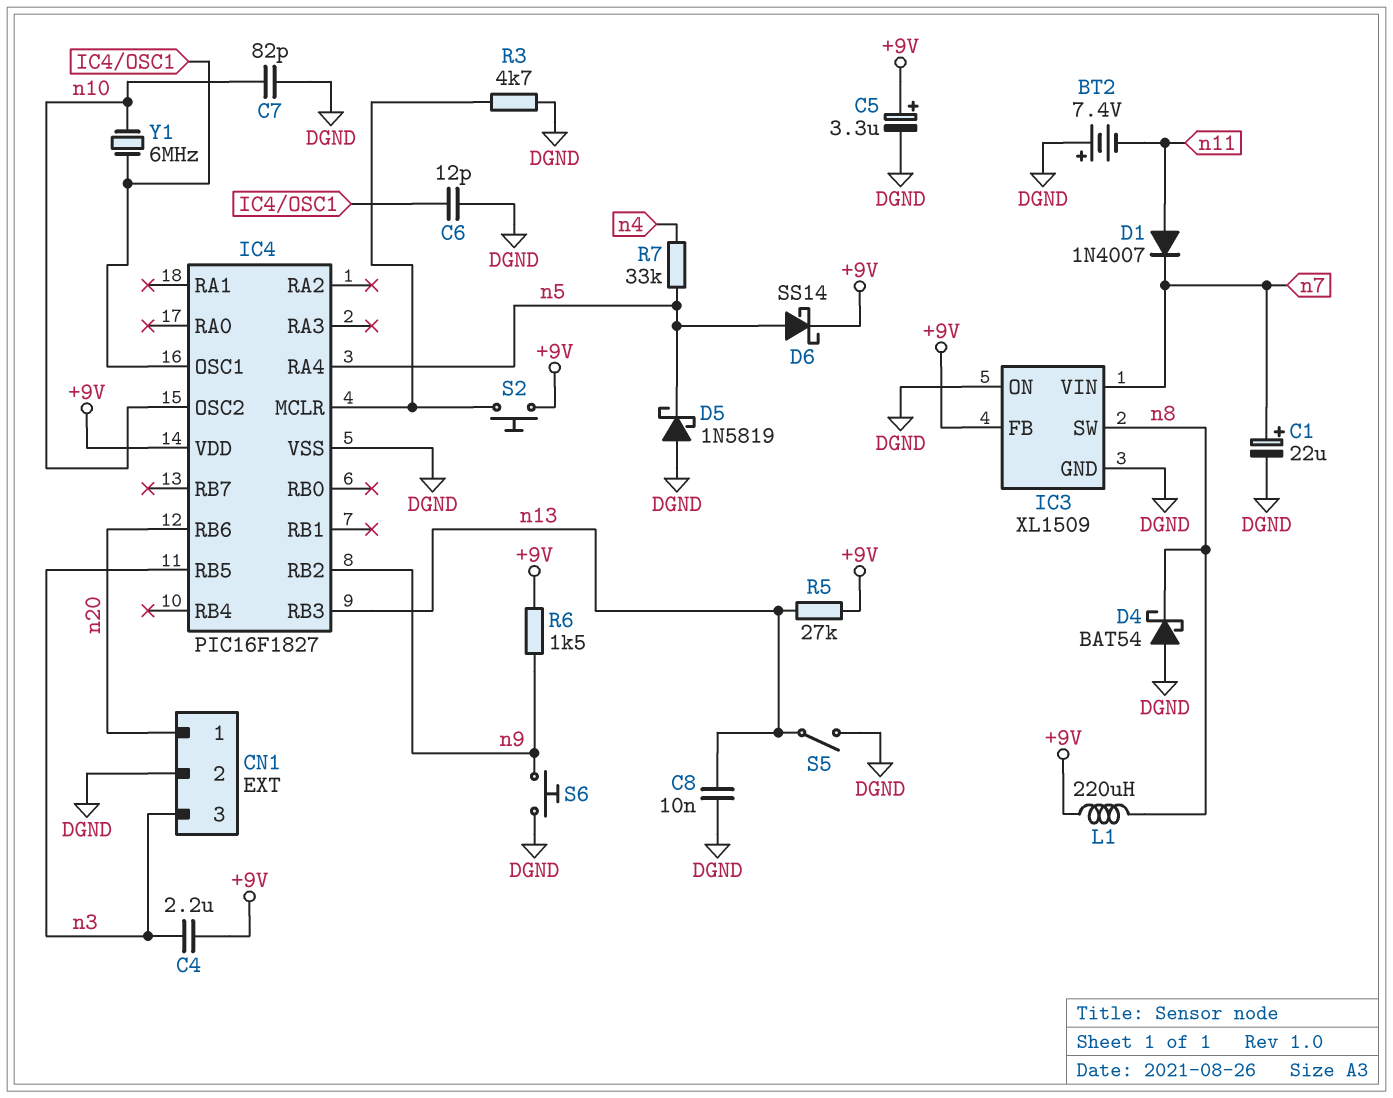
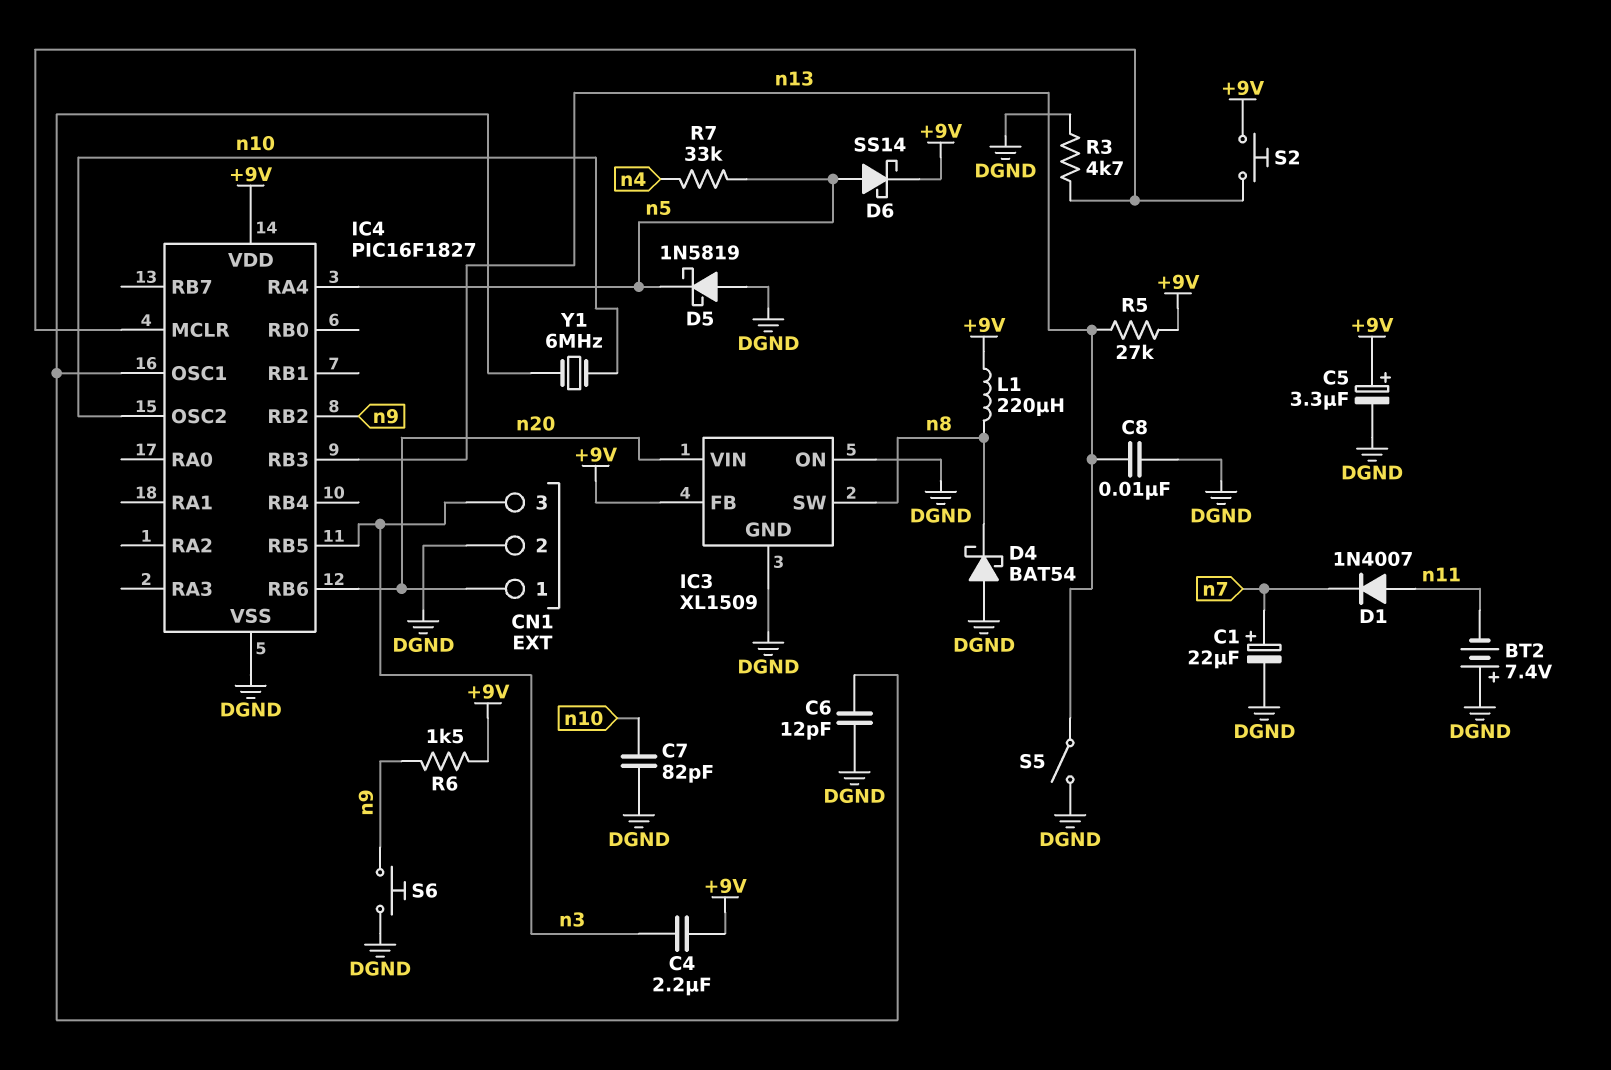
IC3 pin VIN: n7 -> n20

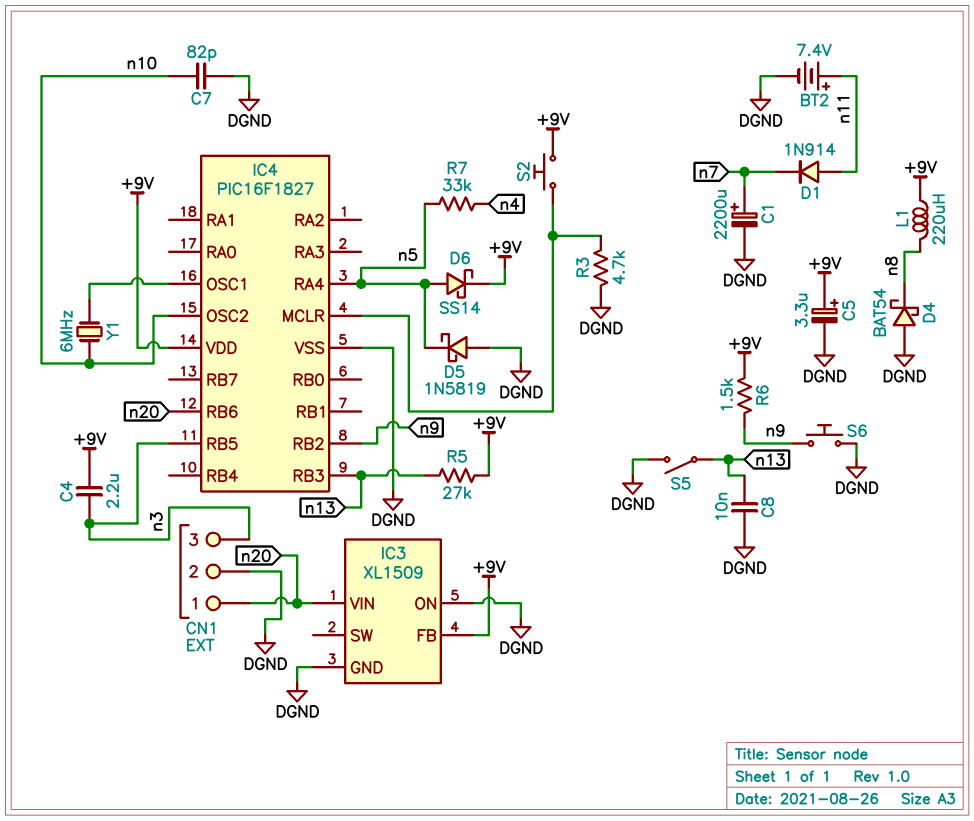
BT2: 7.4V (plus DGND, minus n11) -> 7.4V (plus n11, minus DGND)
C1: 22uF (plus n7, minus DGND) -> 2200uF (plus n7, minus DGND)
C6: 12pF (DGND, IC4/OSC1) -> none
D1: diode 1N4007 (A n11, K n7) -> diode 1N914 (A n11, K n7)
IC3 pin SW: n8 -> none

